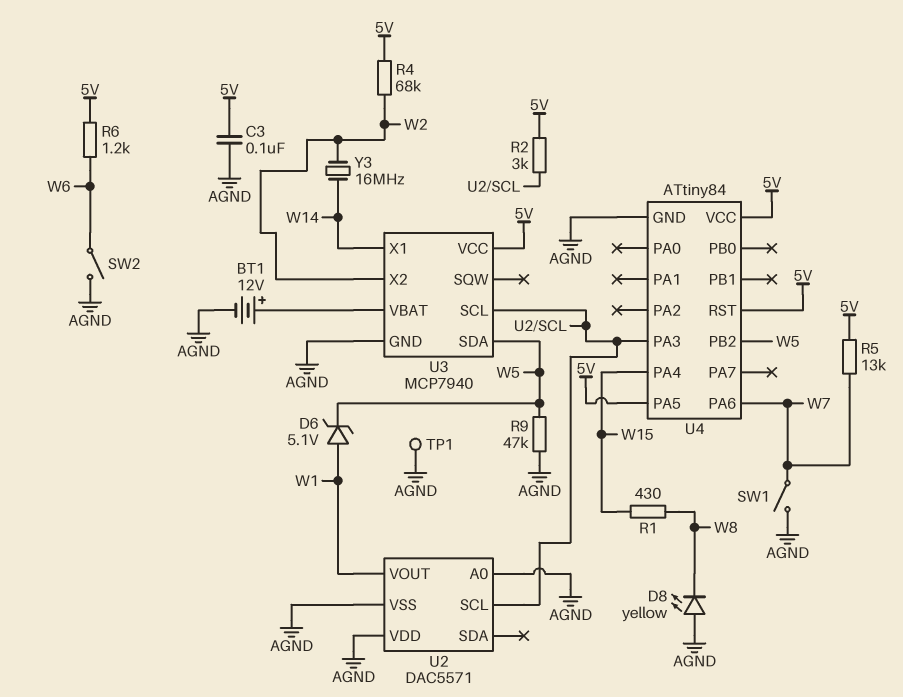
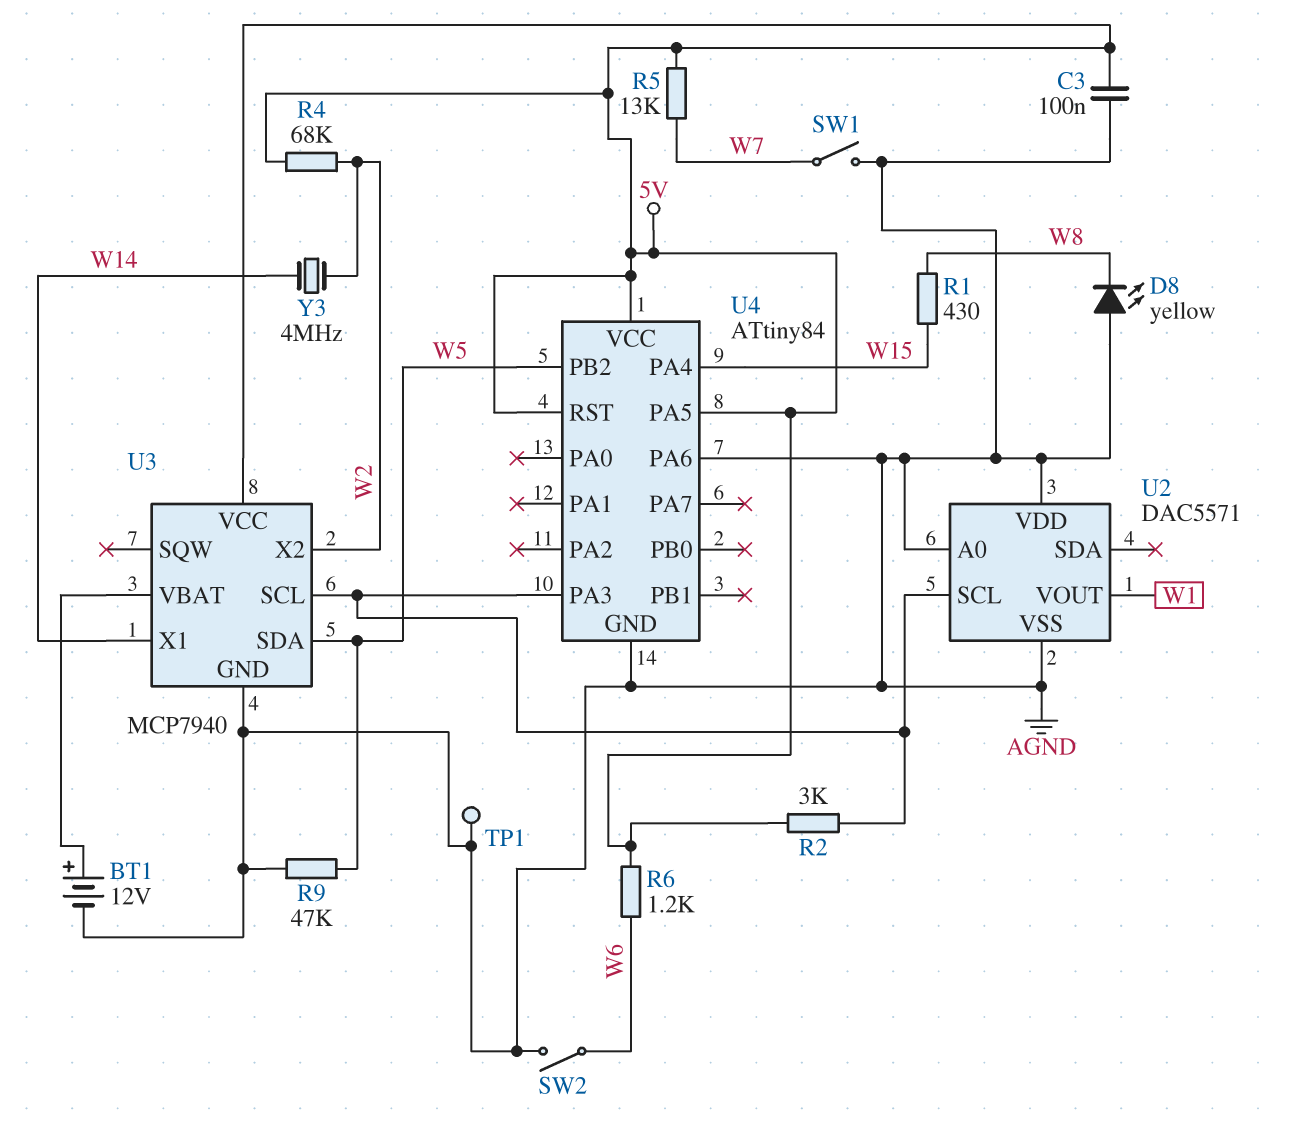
D6: zener 5.1V (A W1, K W5) -> none
U4 pin PA6: W7 -> AGND
Y3: 16MHz (W2, W14) -> 4MHz (W2, W14)

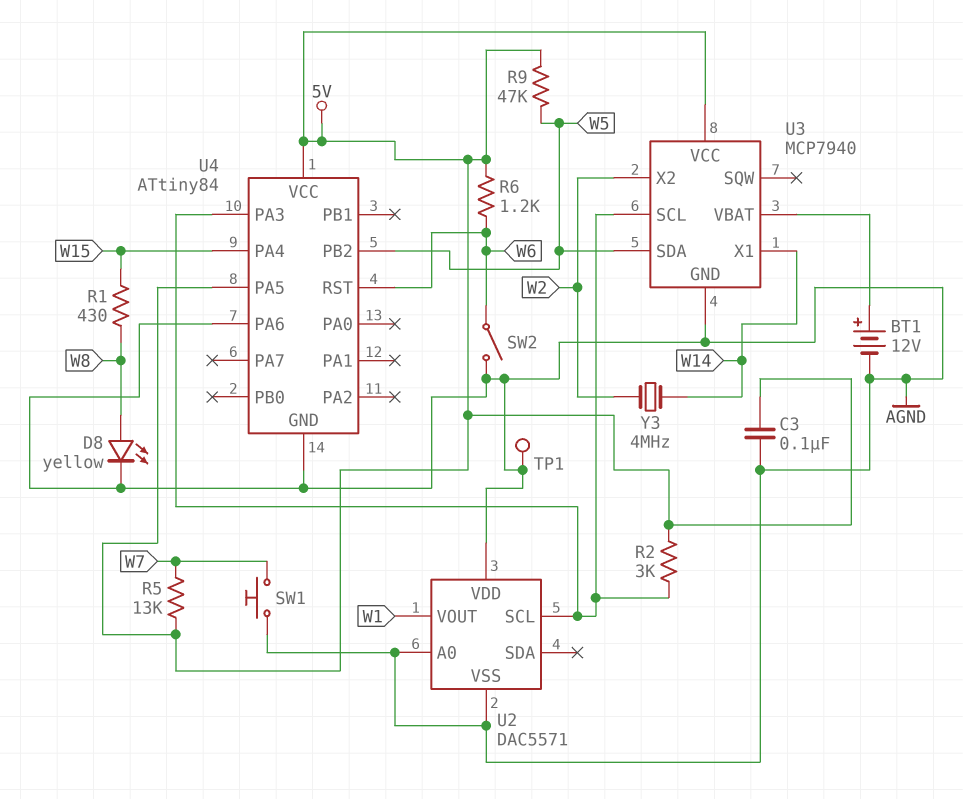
D8: LED yellow (A AGND, K W8) -> LED yellow (A W8, K AGND)
R4: 68k (5V, W2) -> none
R9: 47k (AGND, W5) -> 47k (5V, W5)
SW1: switch (AGND, W7) -> button (AGND, W7)
U4 pin RST: 5V -> W6

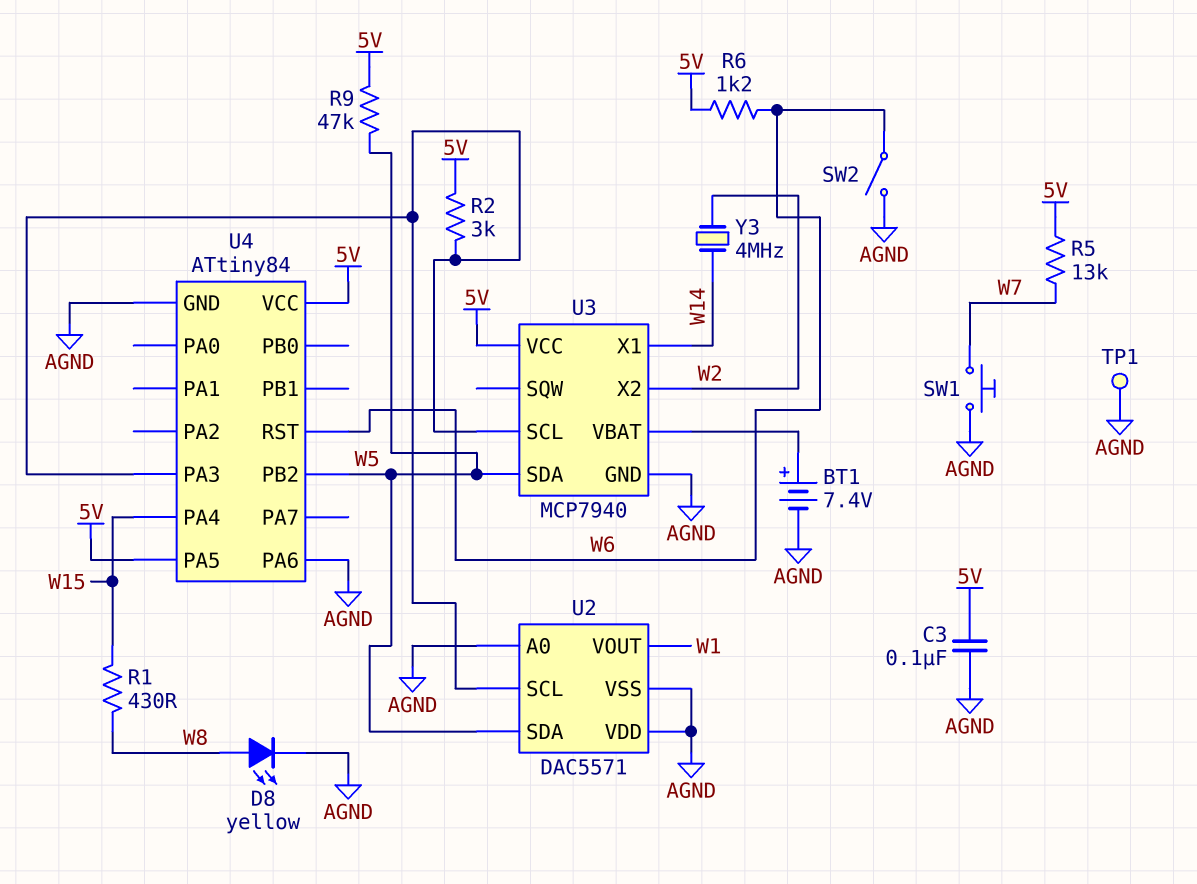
BT1: 12V (plus U3/VBAT, minus AGND) -> 7.4V (plus U3/VBAT, minus AGND)
U2 pin SDA: none -> W5

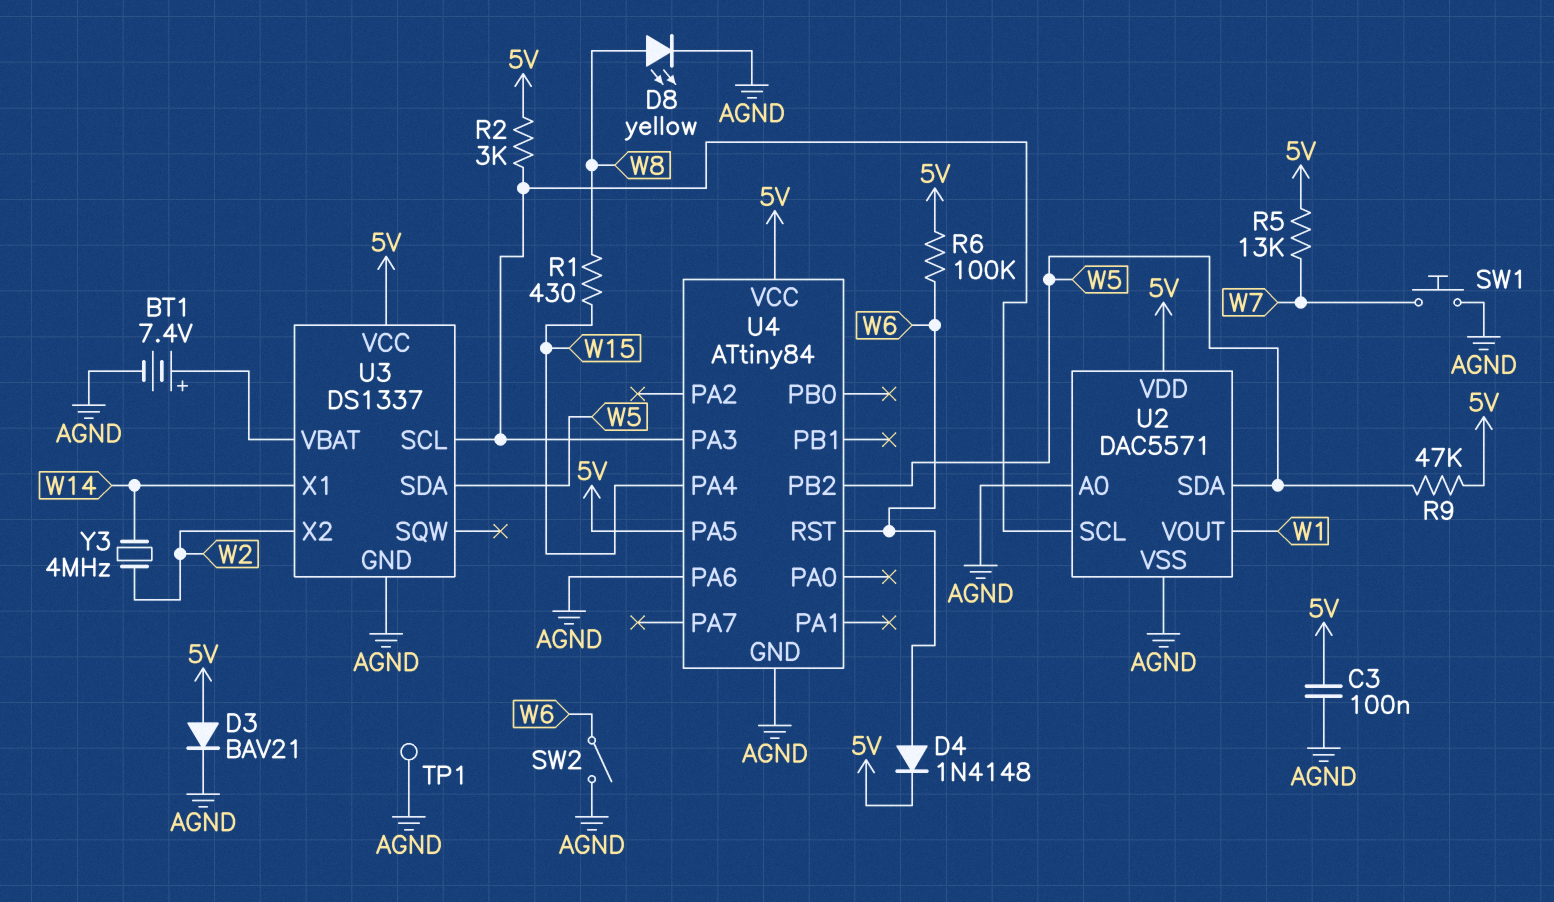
D3: none -> diode BAV21 (A 5V, K AGND)
D4: none -> diode 1N4148 (A W6, K 5V)
R6: 1.2k (5V, W6) -> 100k (5V, W6)
U2 pin VDD: AGND -> 5V
U3: MCP7940 -> DS1337

